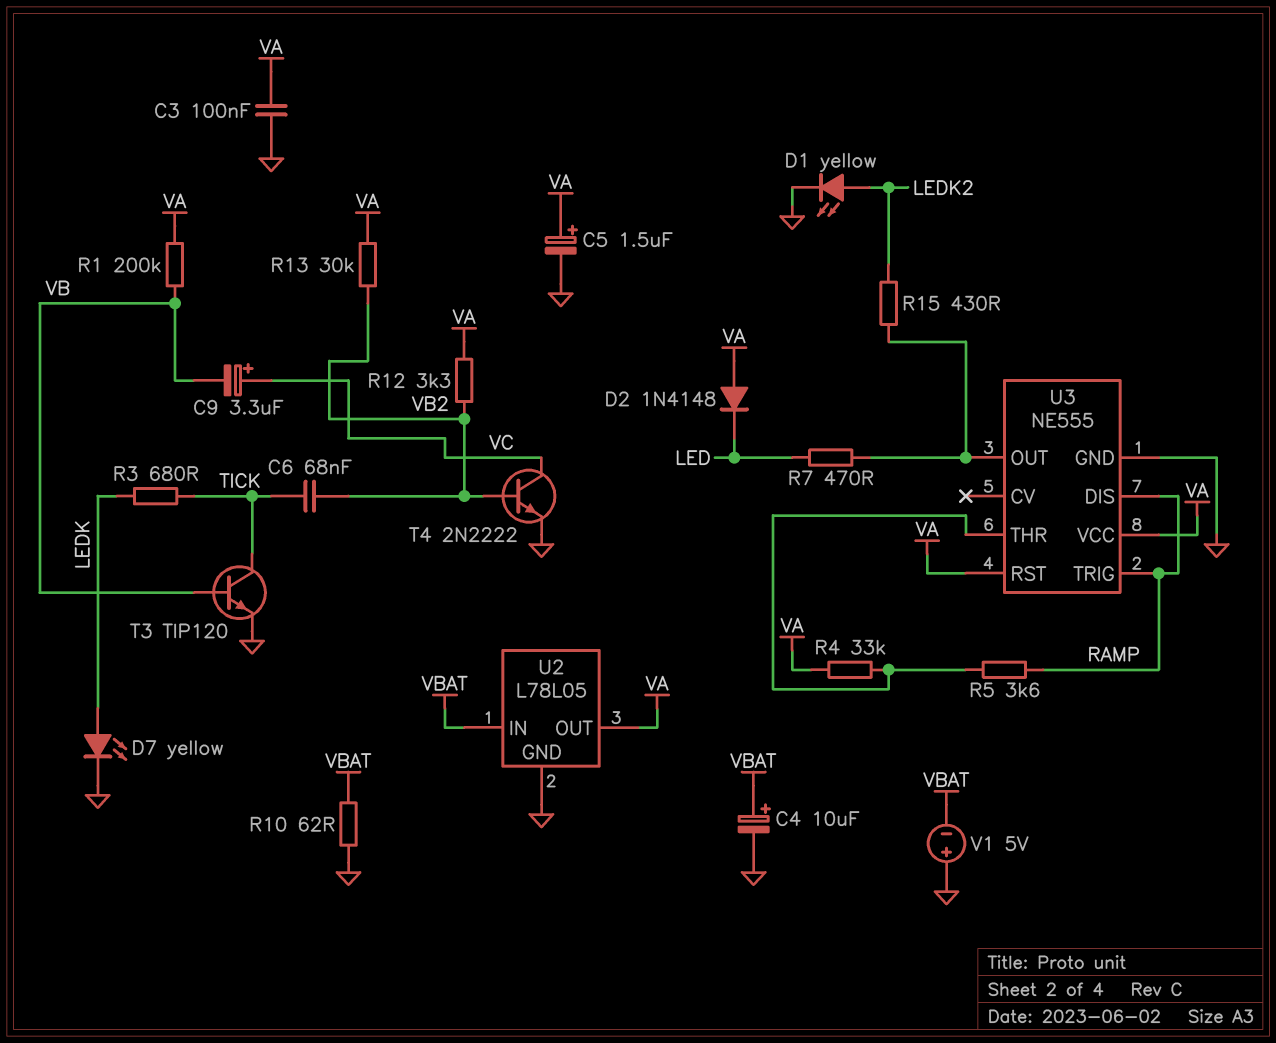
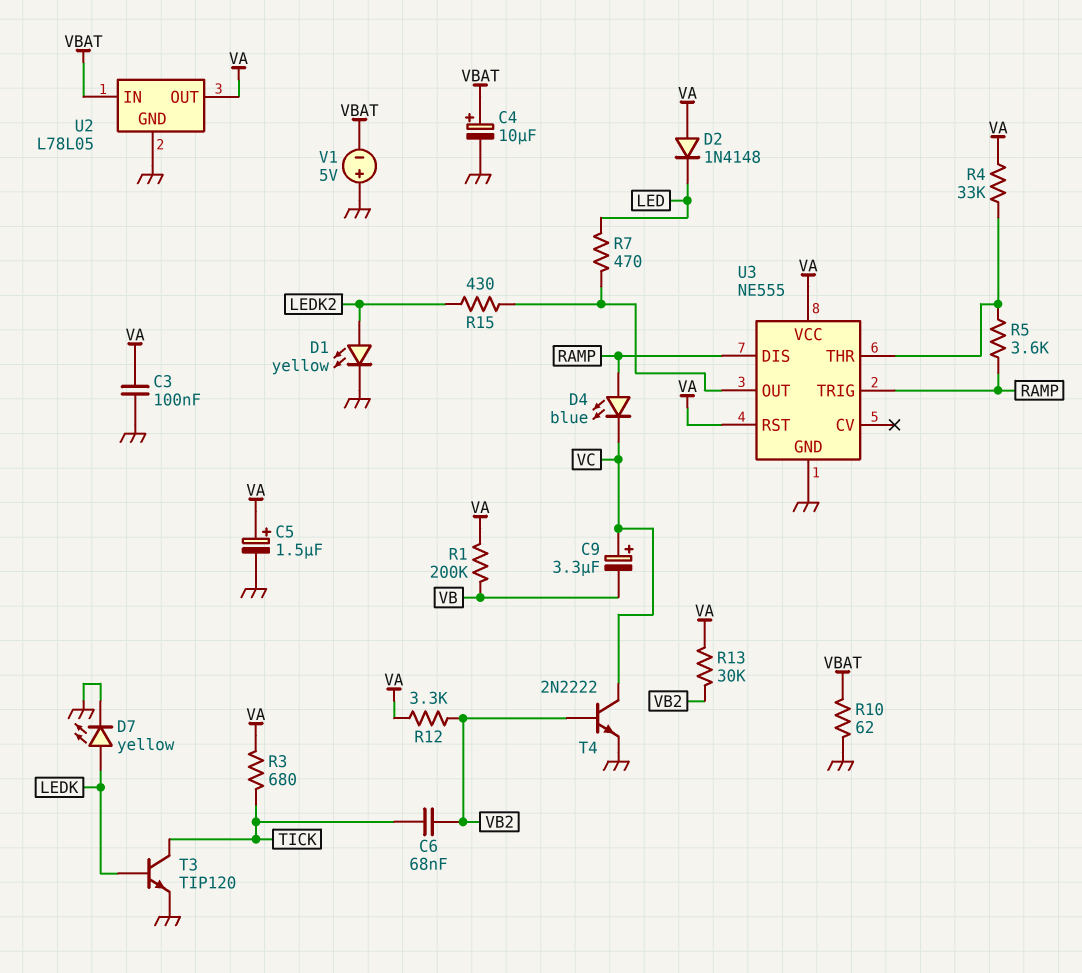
D4: none -> LED blue (A RAMP, K VC)
R3: 680 (LEDK, TICK) -> 680 (TICK, VA)
T3: NPN TIP120 (B VB, C TICK, E GND) -> NPN TIP120 (B LEDK, C TICK, E GND)

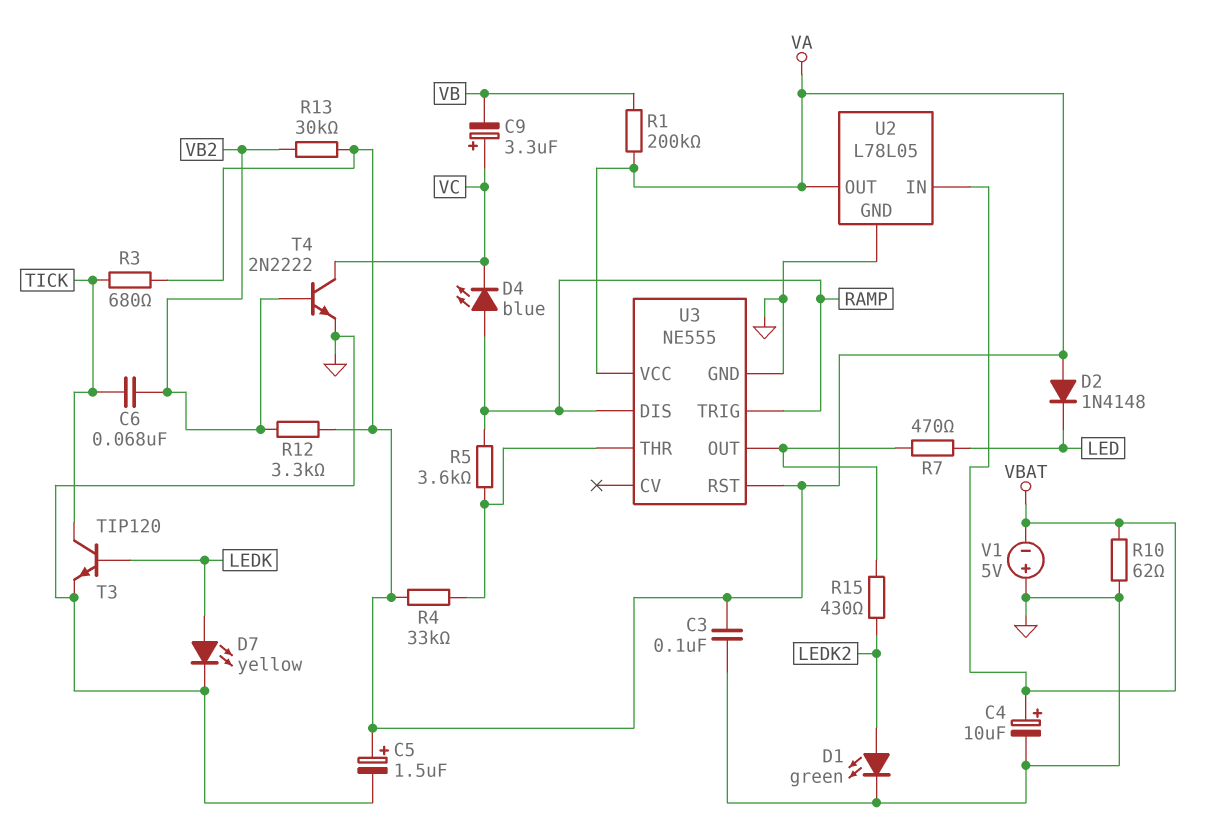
D1: LED yellow (A LEDK2, K GND) -> LED green (A LEDK2, K GND)

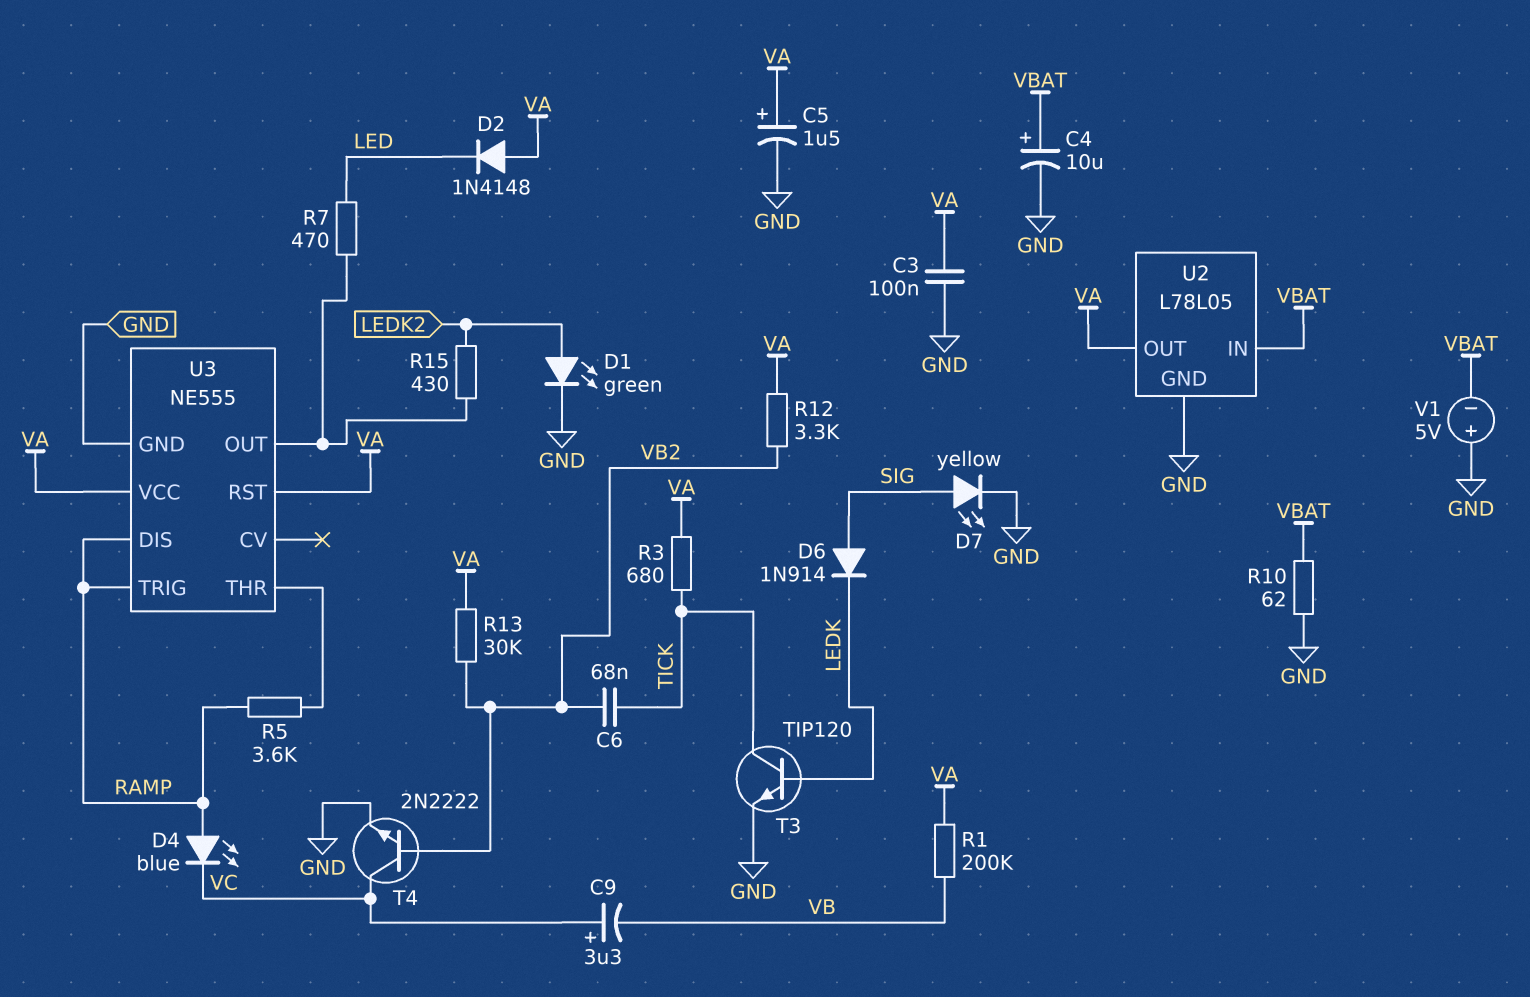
D6: none -> diode 1N914 (A SIG, K LEDK)
D7: LED yellow (A LEDK, K GND) -> LED yellow (A SIG, K GND)
R4: 33k (U3/THR, VA) -> none

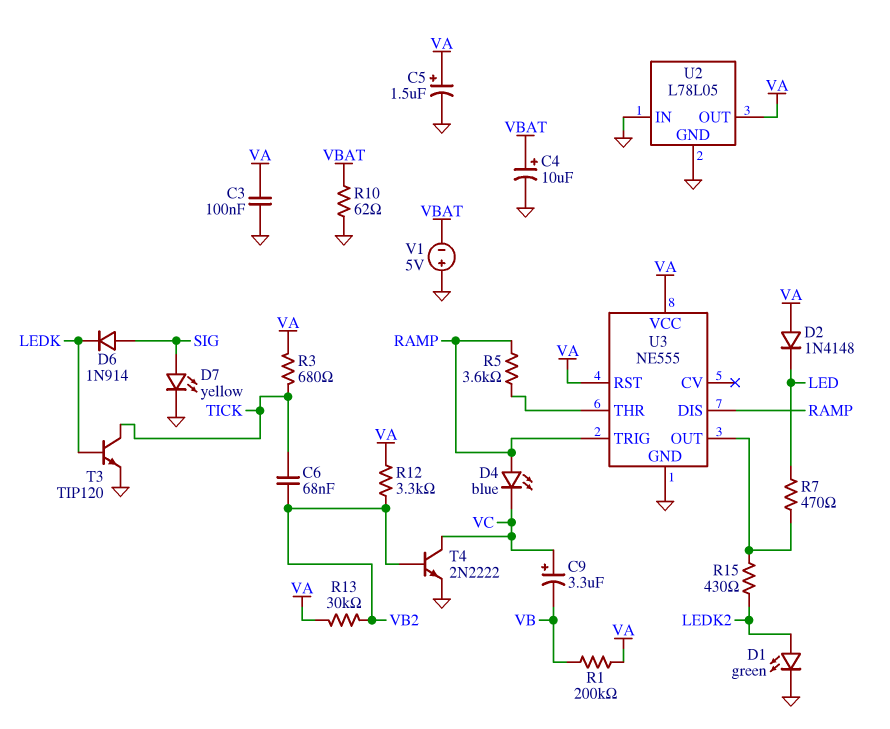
U2 pin IN: VBAT -> GND

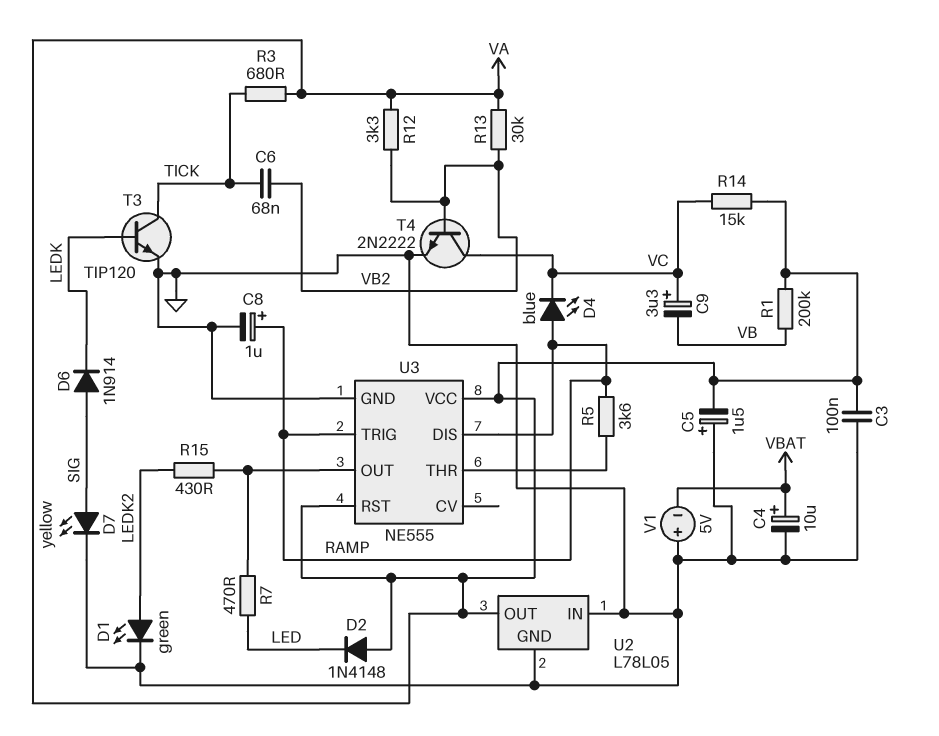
C5: 1.5uF (plus VA, minus GND) -> 1.5uF (plus GND, minus VA)
C8: none -> 1uF (plus RAMP, minus GND)
R10: 62 (GND, VBAT) -> none
R14: none -> 15k (VA, VC)

